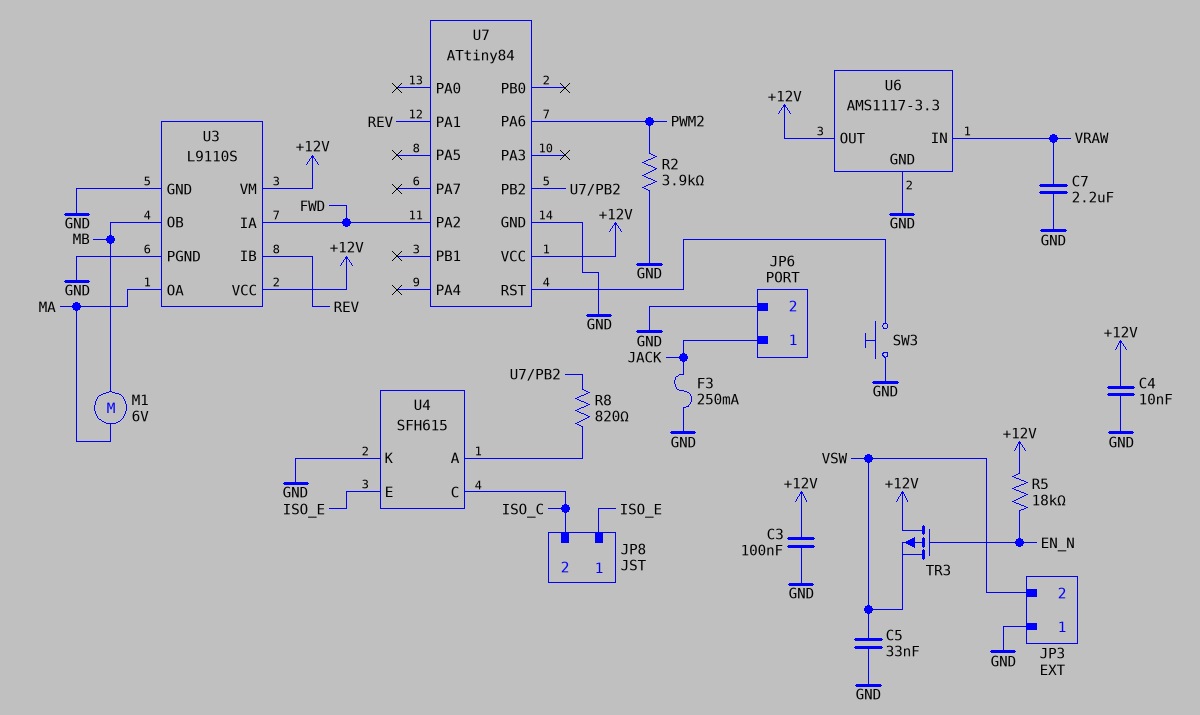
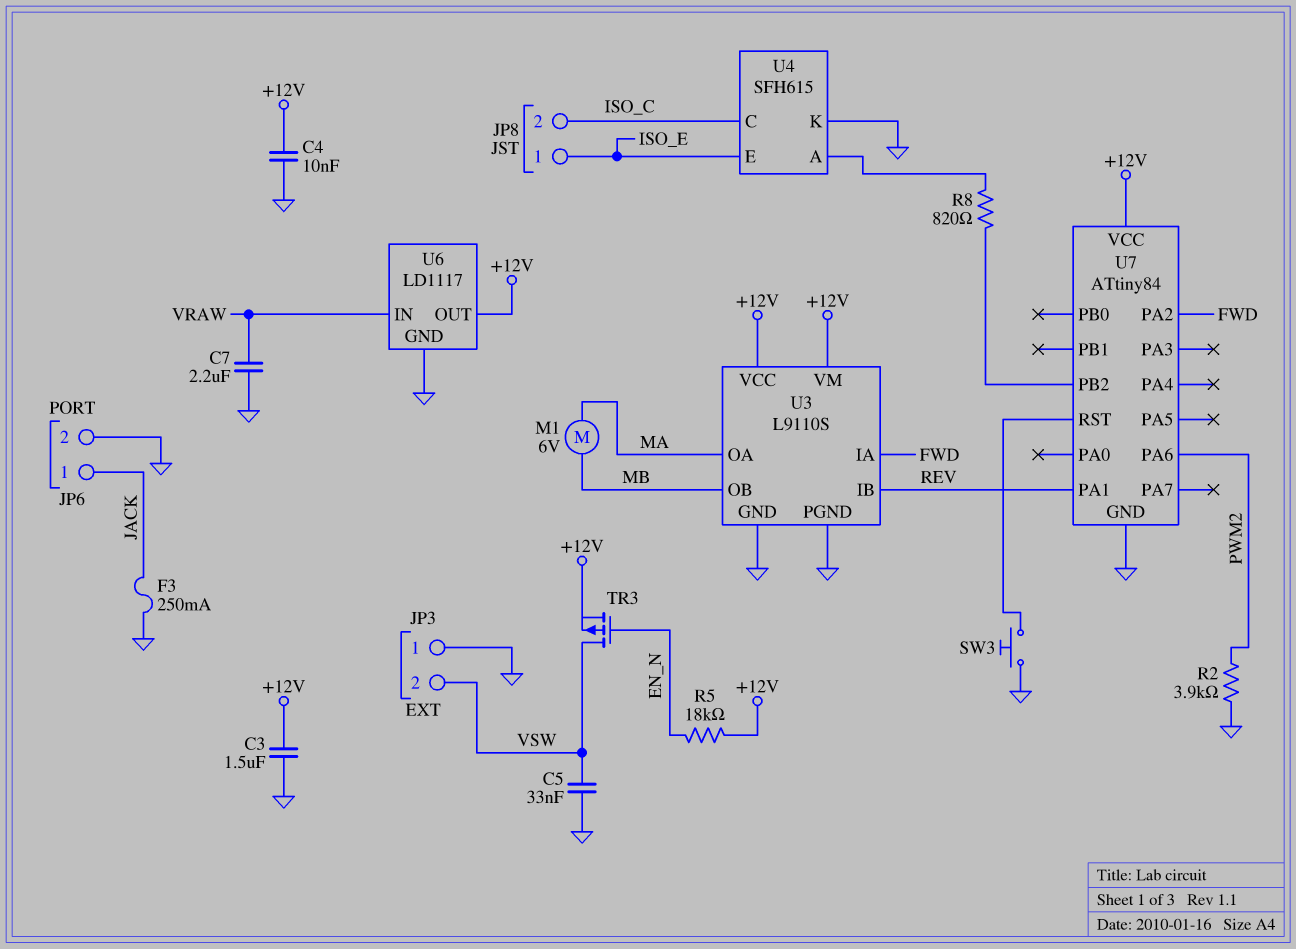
C3: 100nF (+12V, GND) -> 1.5uF (+12V, GND)
TR3: PMOS (G EN_N, D +12V, S VSW) -> PMOS (G EN_N, D VSW, S +12V)
U6: AMS1117-3.3 -> LD1117

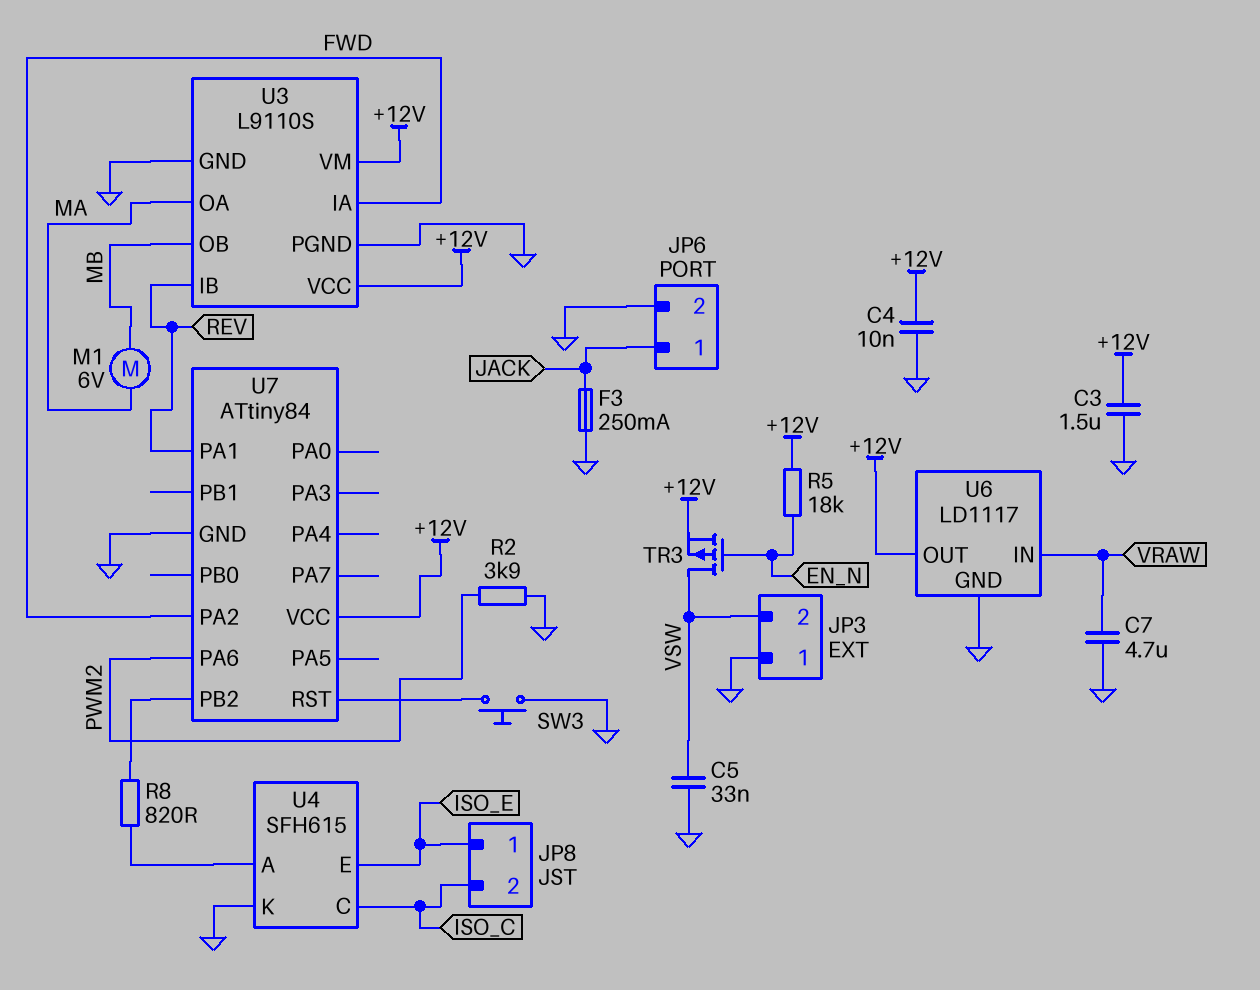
C7: 2.2uF (GND, VRAW) -> 4.7uF (GND, VRAW)

